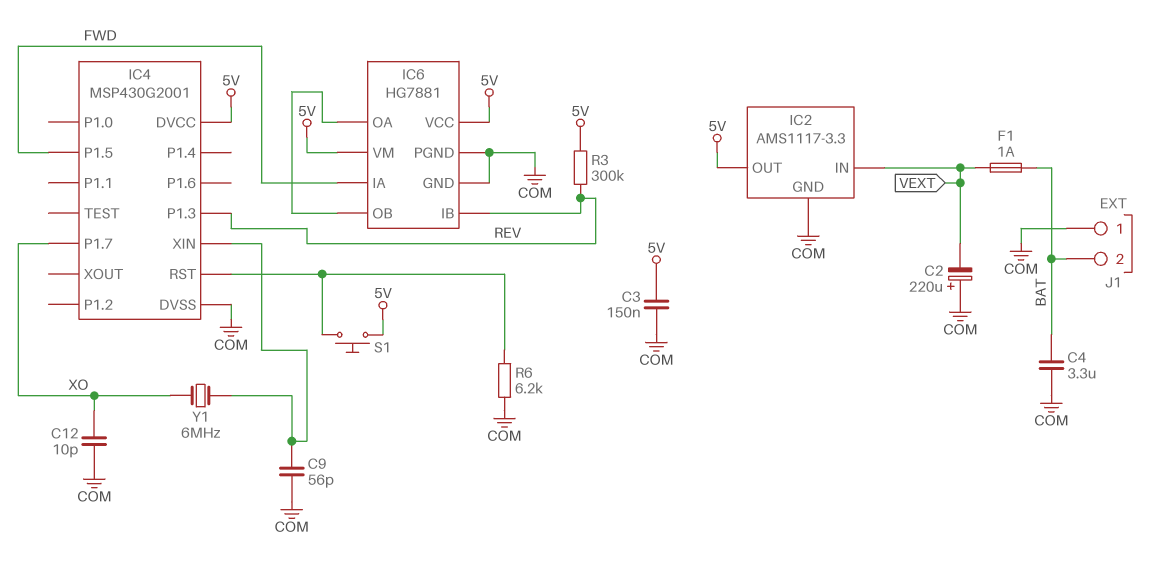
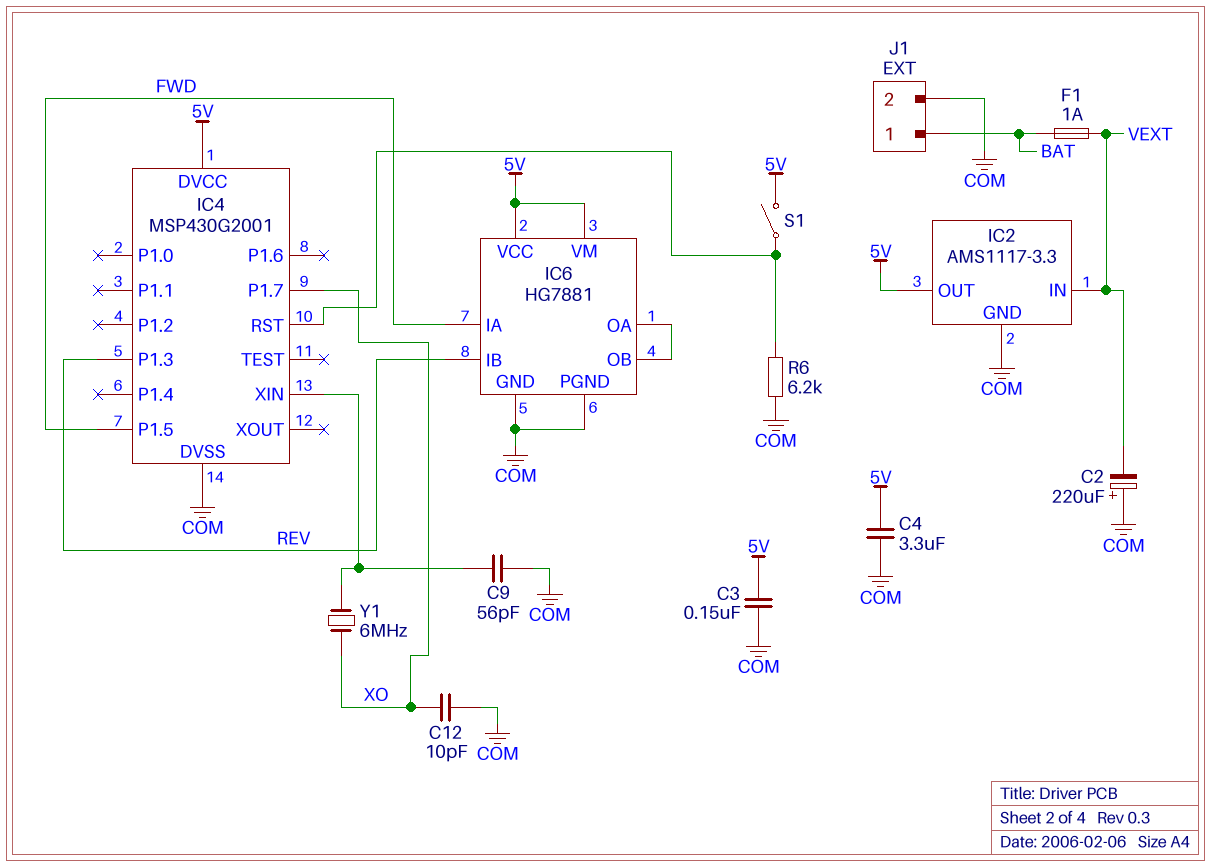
C4: 3.3uF (BAT, COM) -> 3.3uF (5V, COM)
J1 pin 1: COM -> BAT
J1 pin 2: BAT -> COM
R3: 300k (5V, REV) -> none
S1: button (5V, IC4/RST) -> switch (5V, IC4/RST)

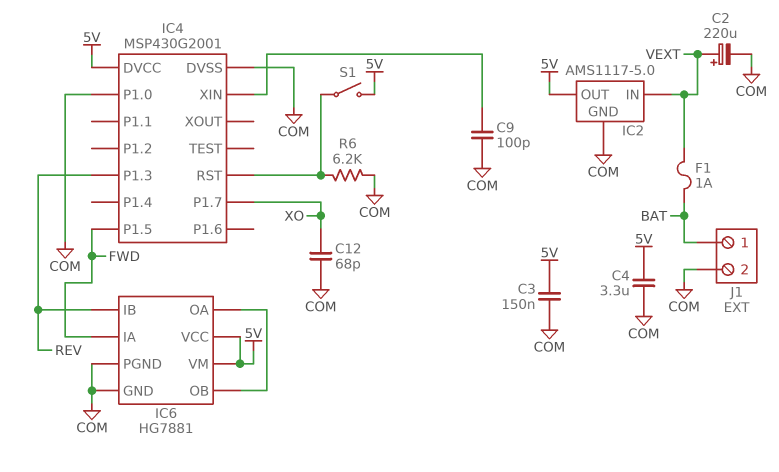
C2: 220uF (plus COM, minus VEXT) -> 220uF (plus VEXT, minus COM)
C9: 56pF (COM, IC4/XIN) -> 100pF (COM, IC4/XIN)
C12: 10pF (COM, XO) -> 68pF (COM, XO)
IC2: AMS1117-3.3 -> AMS1117-5.0
IC4 pin P1.0: none -> COM
Y1: 6MHz (IC4/XIN, XO) -> none

